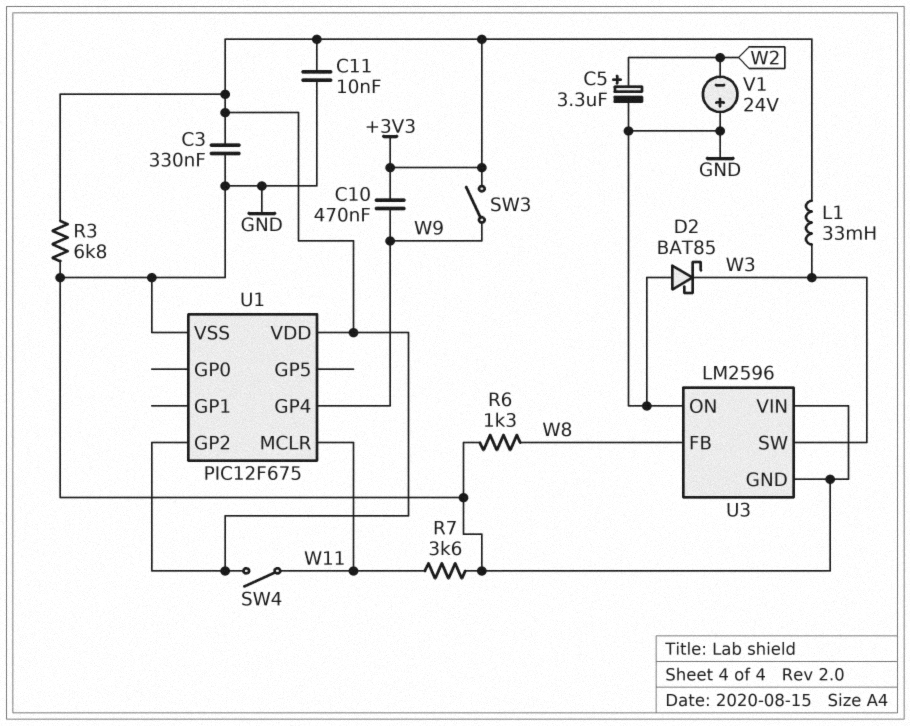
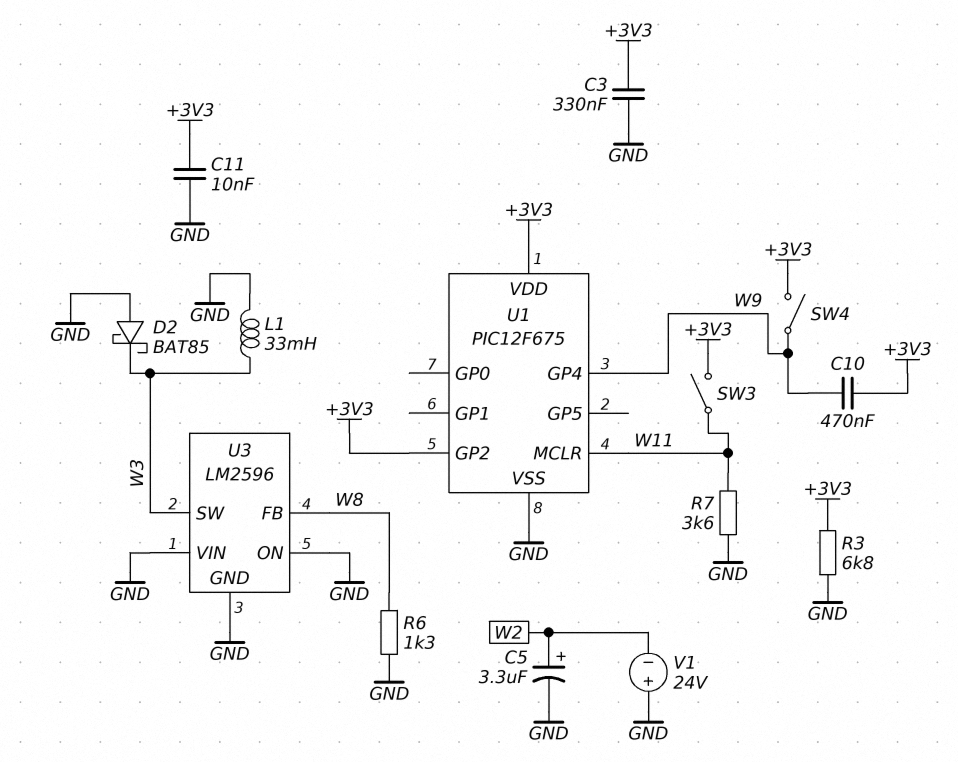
L1: 33mH (+3V3, W3) -> 33mH (GND, W3)
SW3: switch (+3V3, W9) -> switch (+3V3, W11)
SW4: switch (+3V3, W11) -> switch (+3V3, W9)

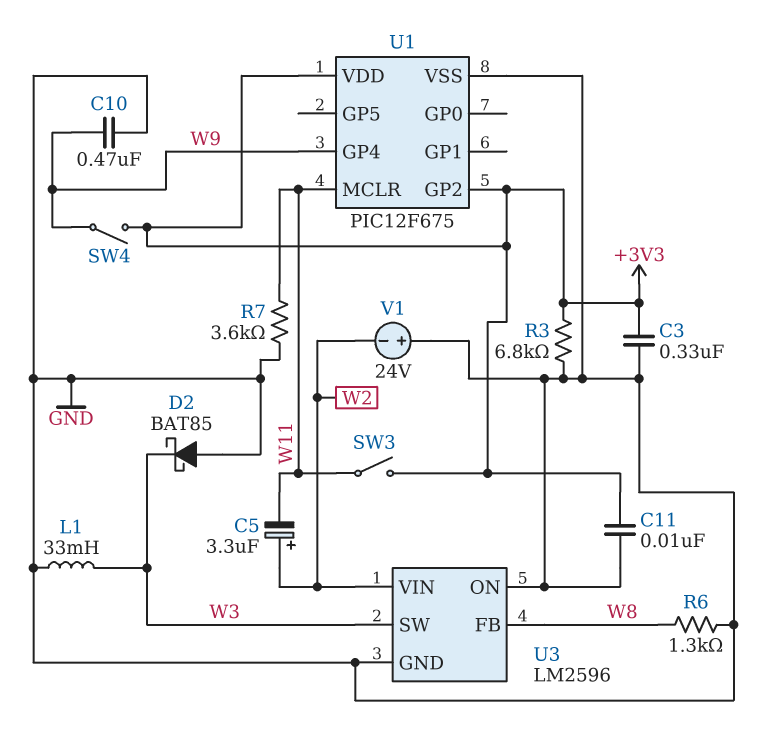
C5: 3.3uF (plus W2, minus GND) -> 3.3uF (plus W2, minus W11)
C10: 470nF (+3V3, W9) -> 470nF (GND, W9)
U3 pin VIN: GND -> W2

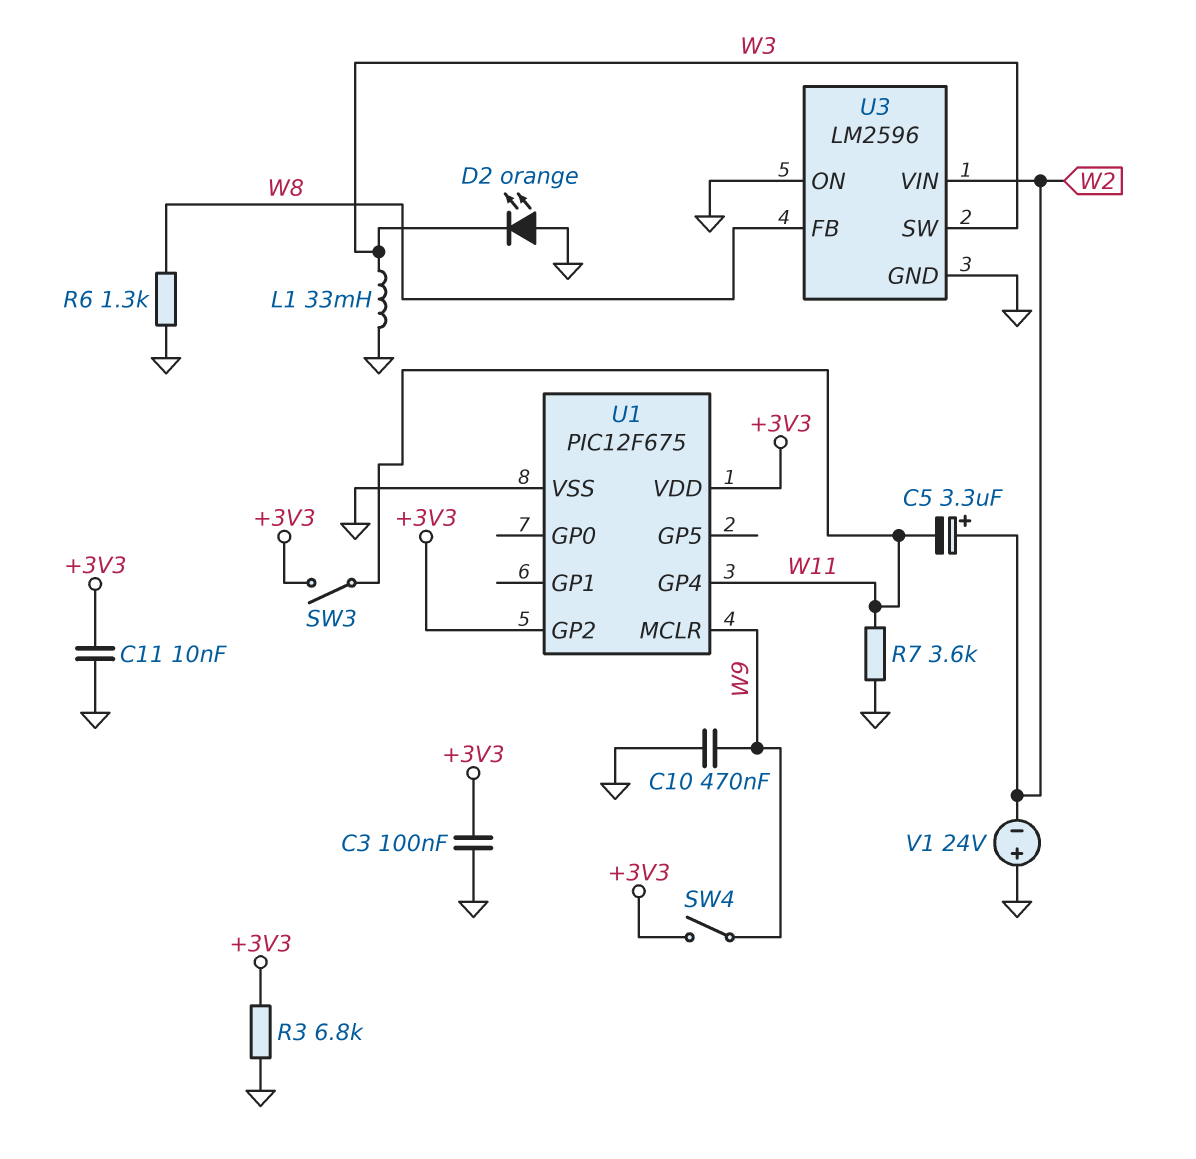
C3: 330nF (+3V3, GND) -> 100nF (+3V3, GND)
D2: schottky BAT85 (A GND, K W3) -> LED orange (A GND, K W3)
U1 pin GP4: W9 -> W11
U1 pin MCLR: W11 -> W9

